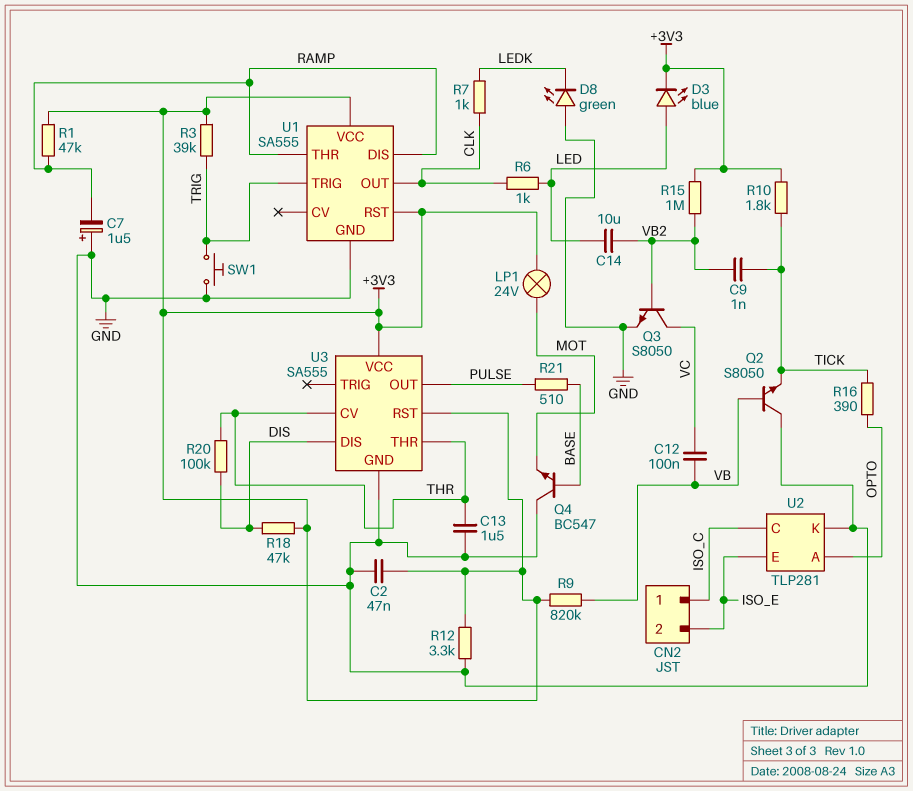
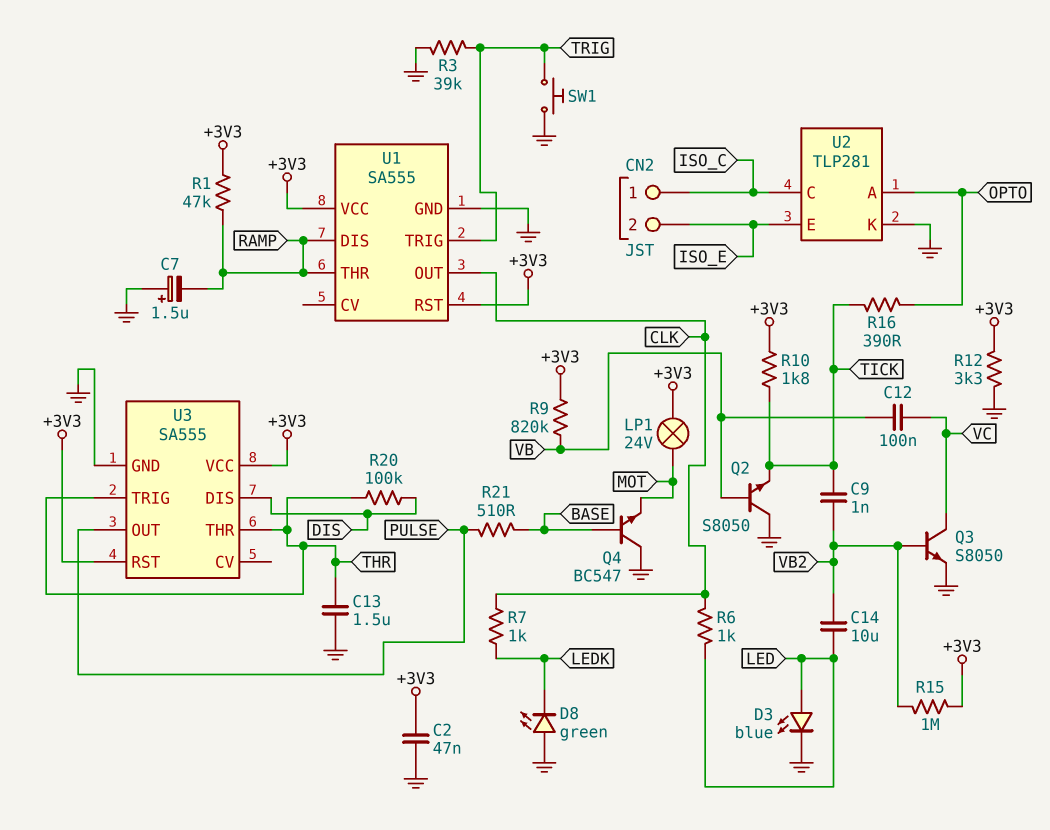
D3: LED blue (A LED, K +3V3) -> LED blue (A LED, K GND)
R3: 39k (+3V3, TRIG) -> 39k (GND, TRIG)
R18: 47k (+3V3, DIS) -> none
U3 pin CV: THR -> none
U3 pin TRIG: none -> THR

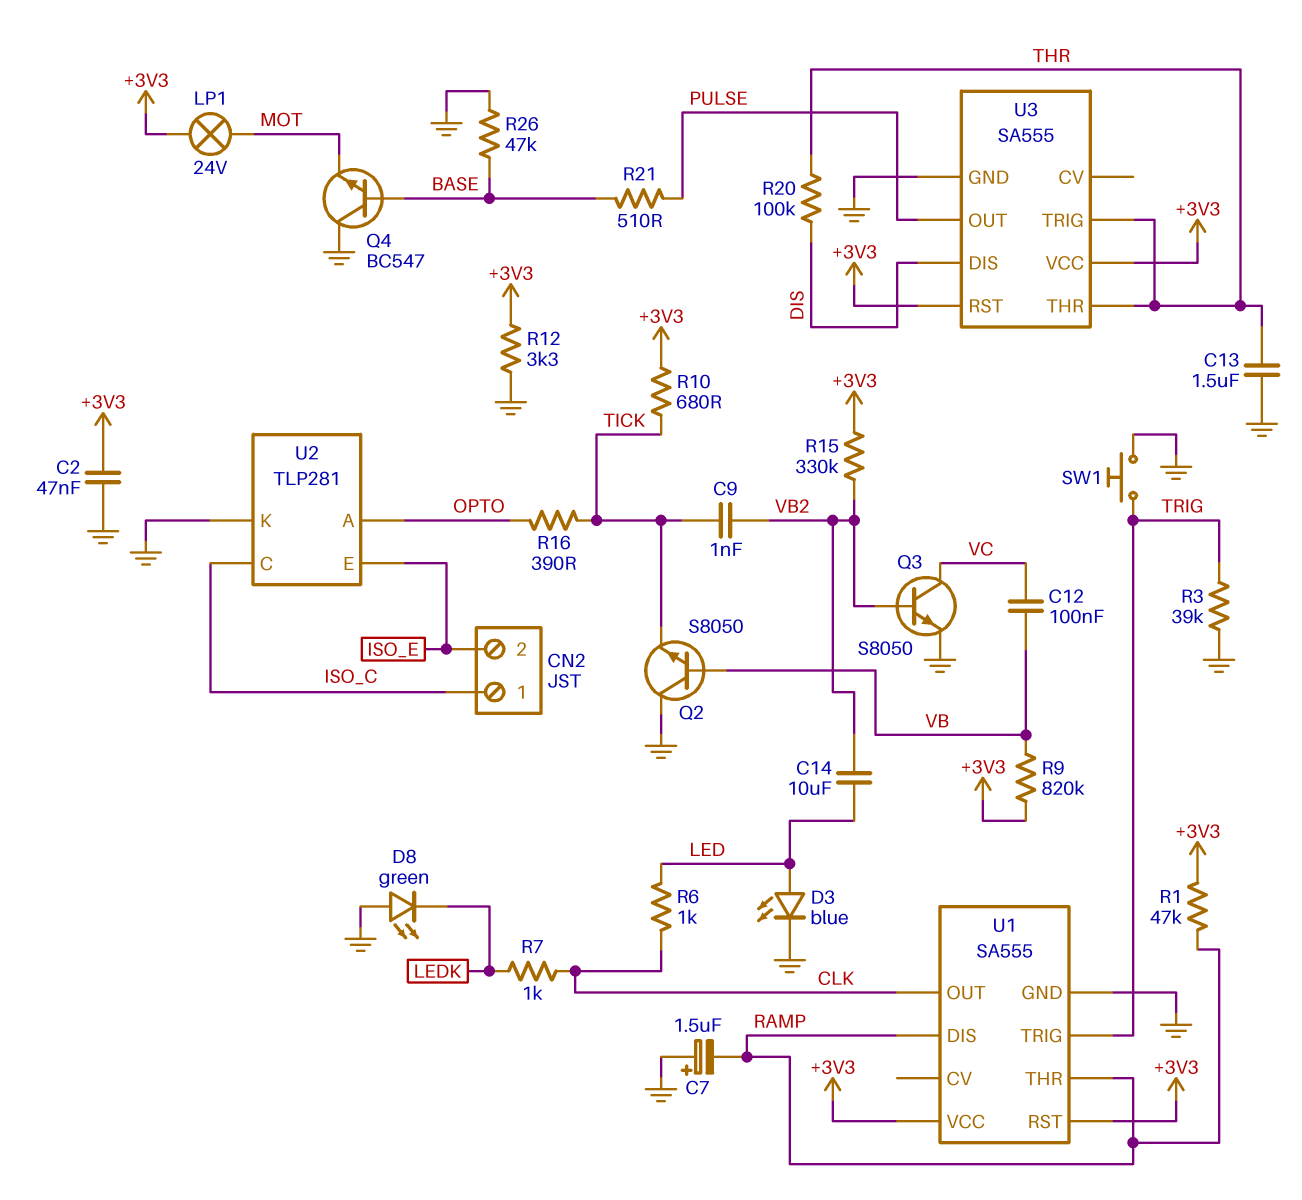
R10: 1.8k (+3V3, TICK) -> 680 (+3V3, TICK)
R15: 1M (+3V3, VB2) -> 330k (+3V3, VB2)
R26: none -> 47k (BASE, GND)

